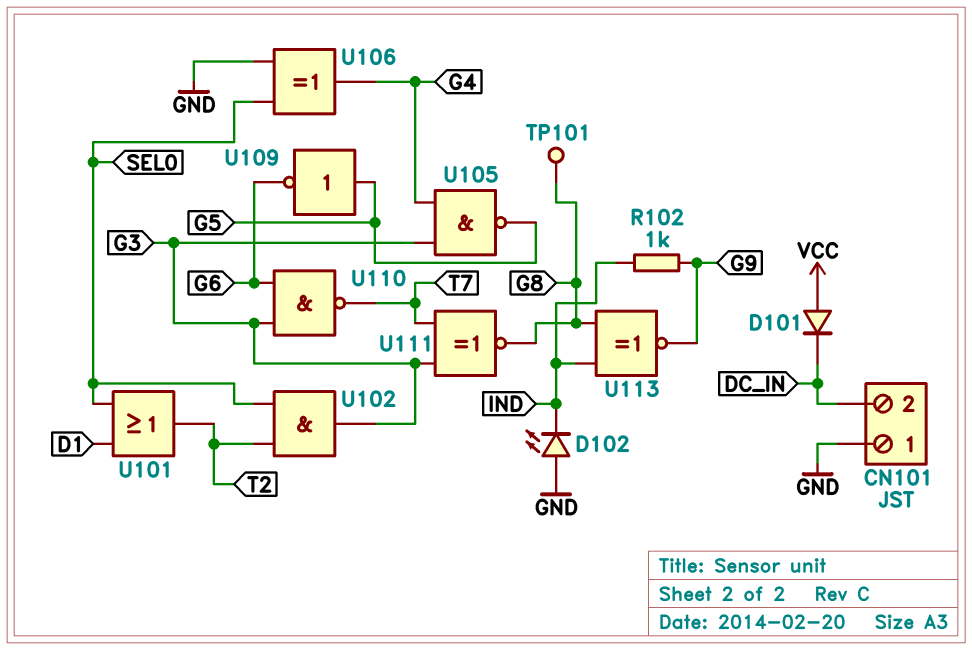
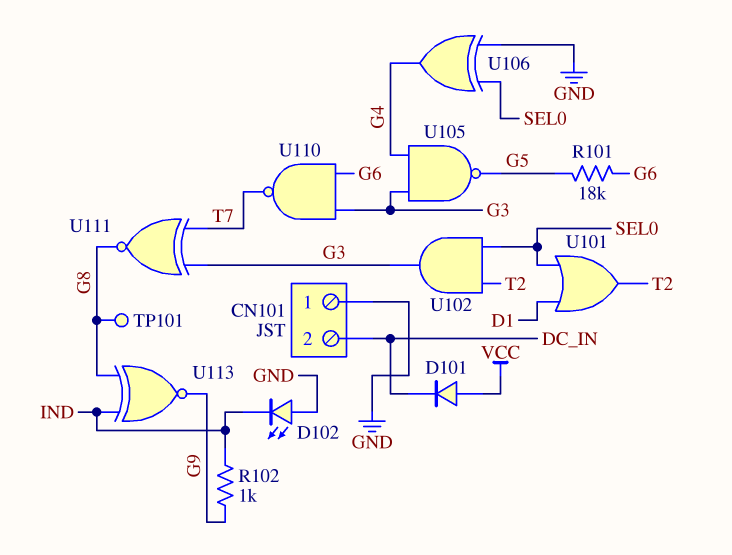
R101: none -> 18k (G5, G6)
U109: NOT (in G5, out G6) -> none

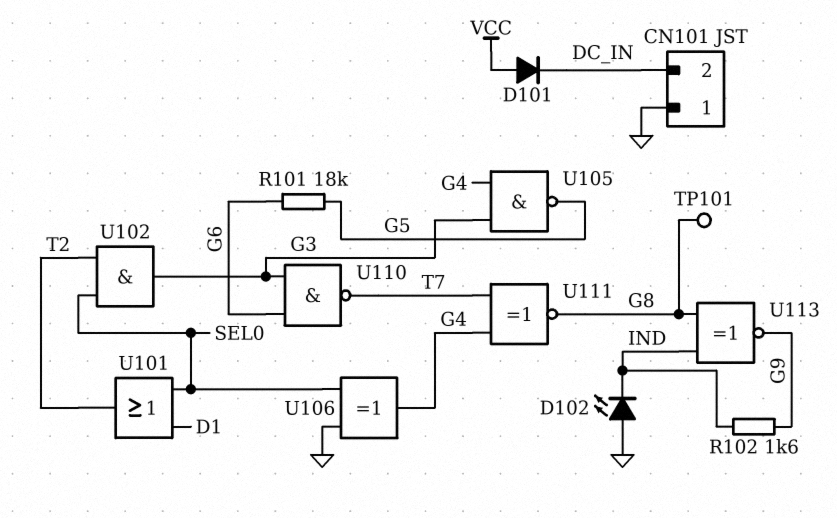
R102: 1k (G9, IND) -> 1.6k (G9, IND)
U111: XNOR (in G3, in T7, out G8) -> XNOR (in G4, in T7, out G8)

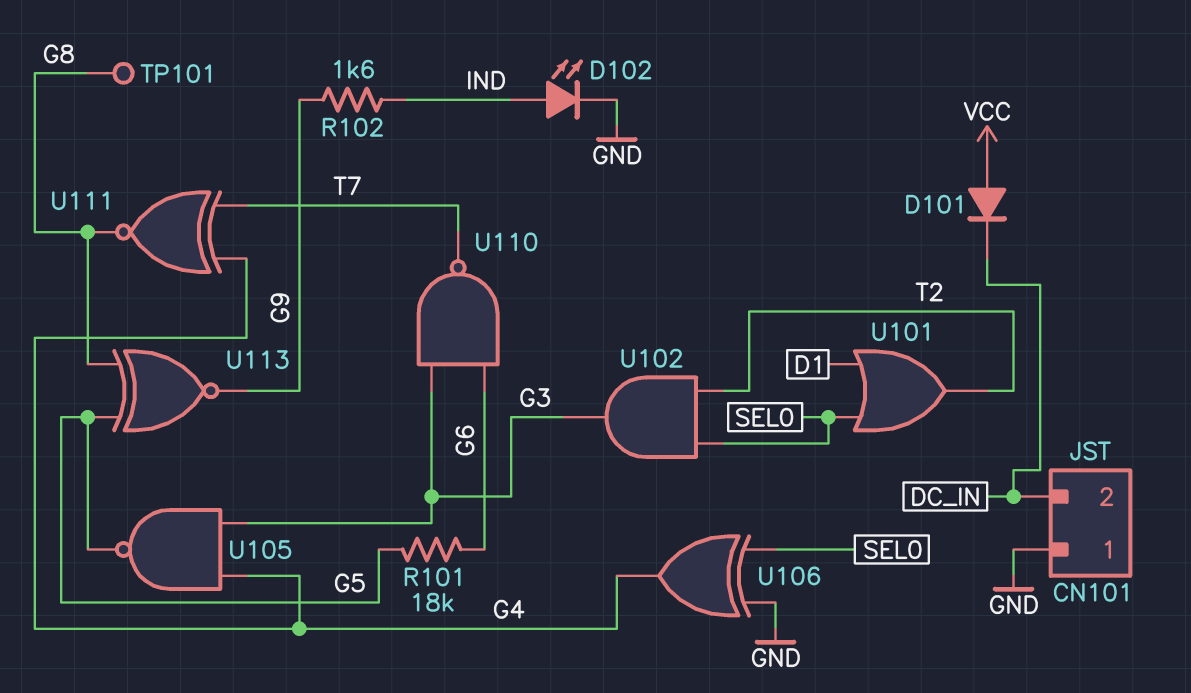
D102: LED (A GND, K IND) -> LED (A IND, K GND)
U113: XNOR (in G8, in IND, out G9) -> XNOR (in G5, in G8, out G9)

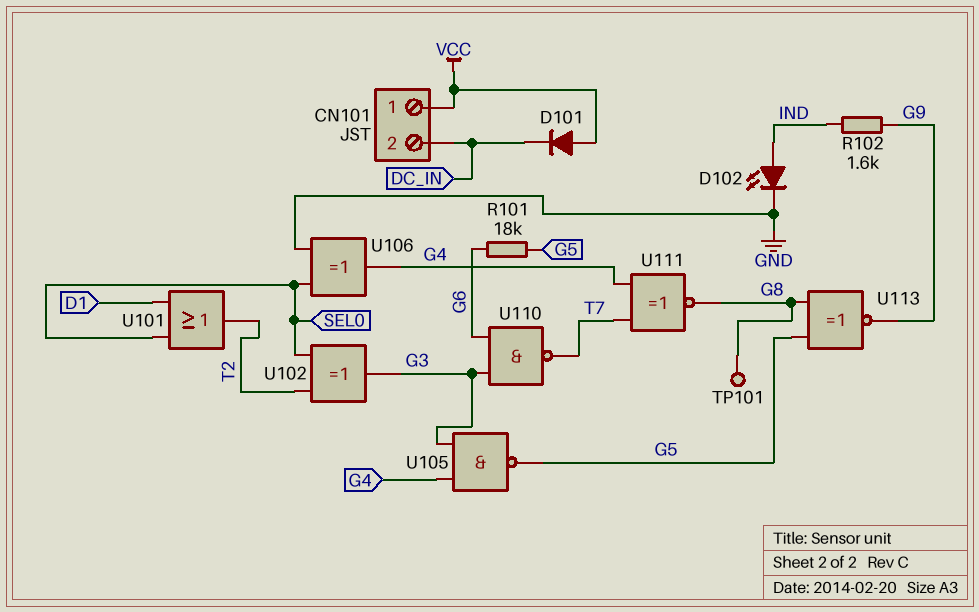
CN101 pin 1: GND -> VCC
U102: AND (in SEL0, in T2, out G3) -> XOR (in SEL0, in T2, out G3)

